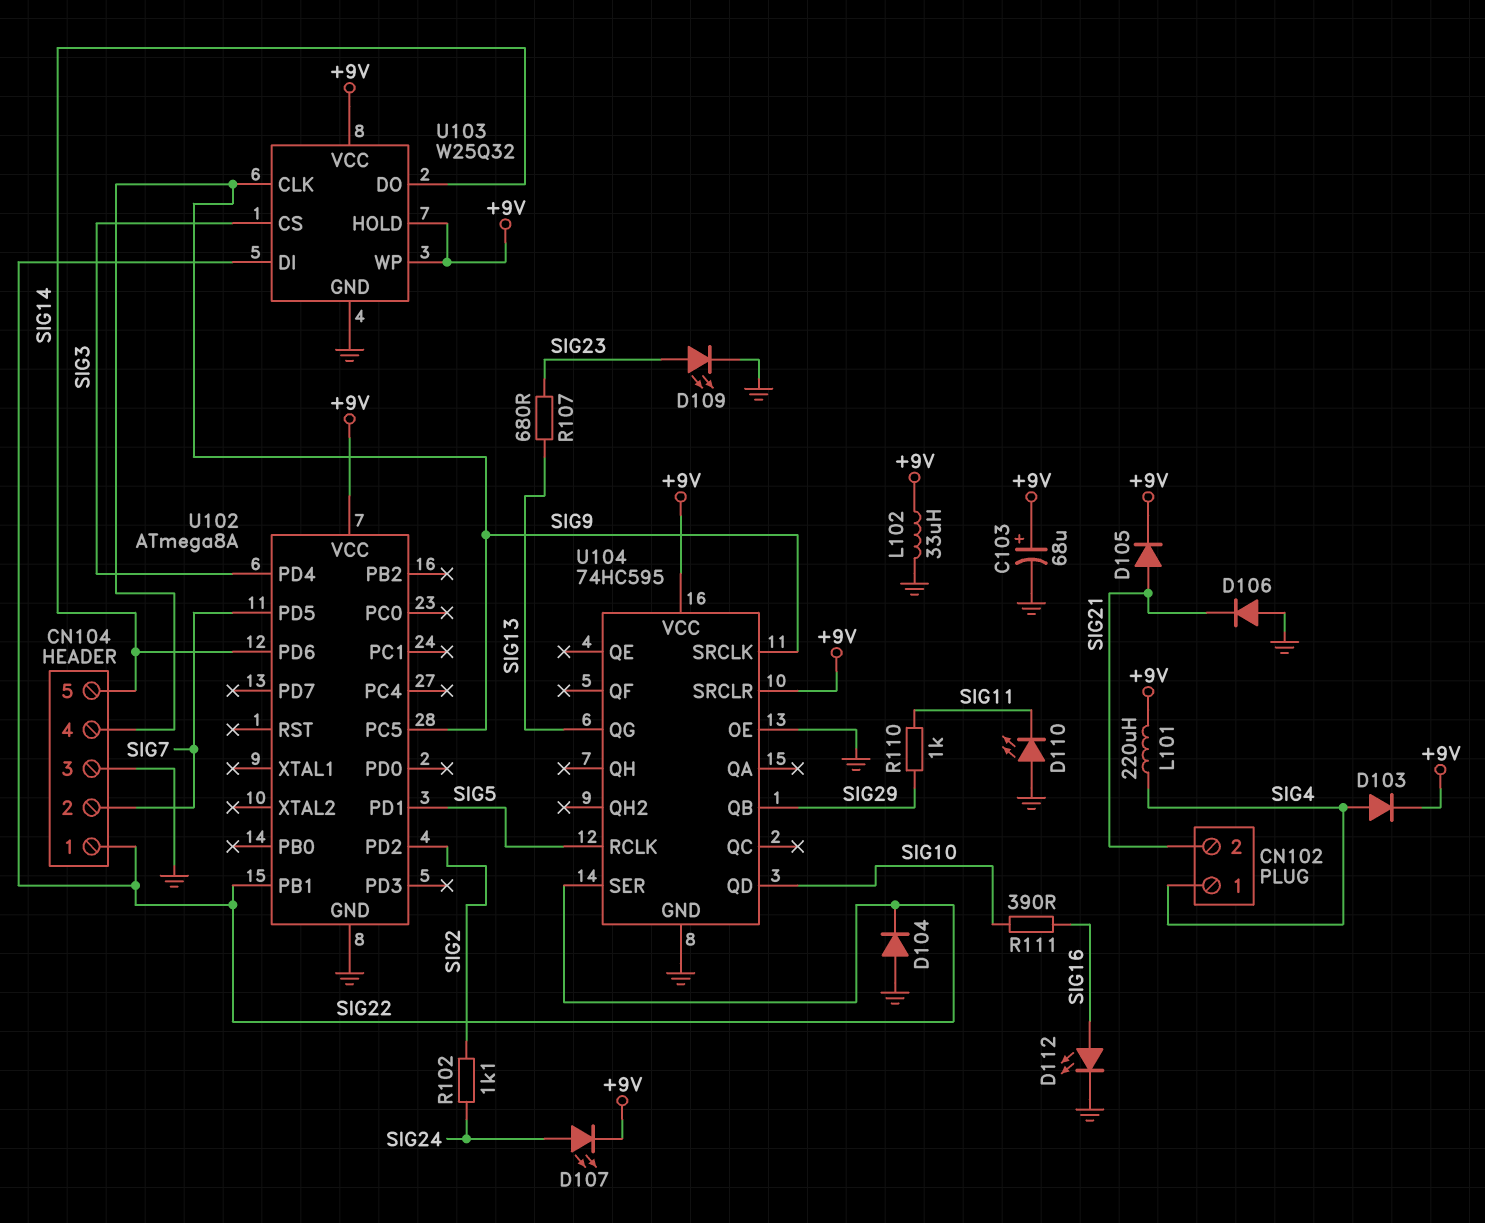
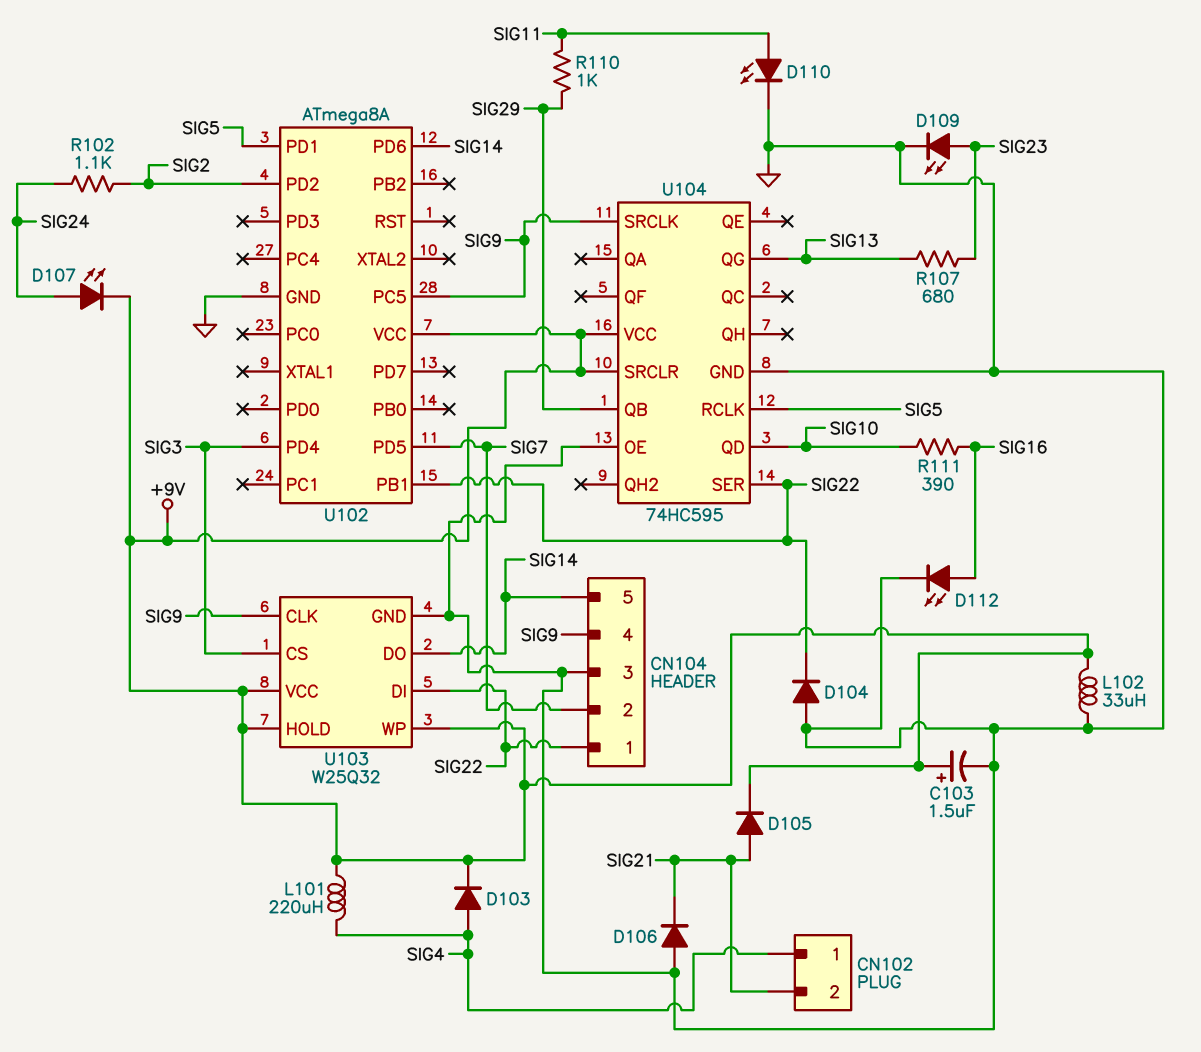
C103: 68uF (plus +9V, minus GND) -> 1.5uF (plus +9V, minus GND)
D110: LED (A GND, K SIG11) -> LED (A SIG11, K GND)

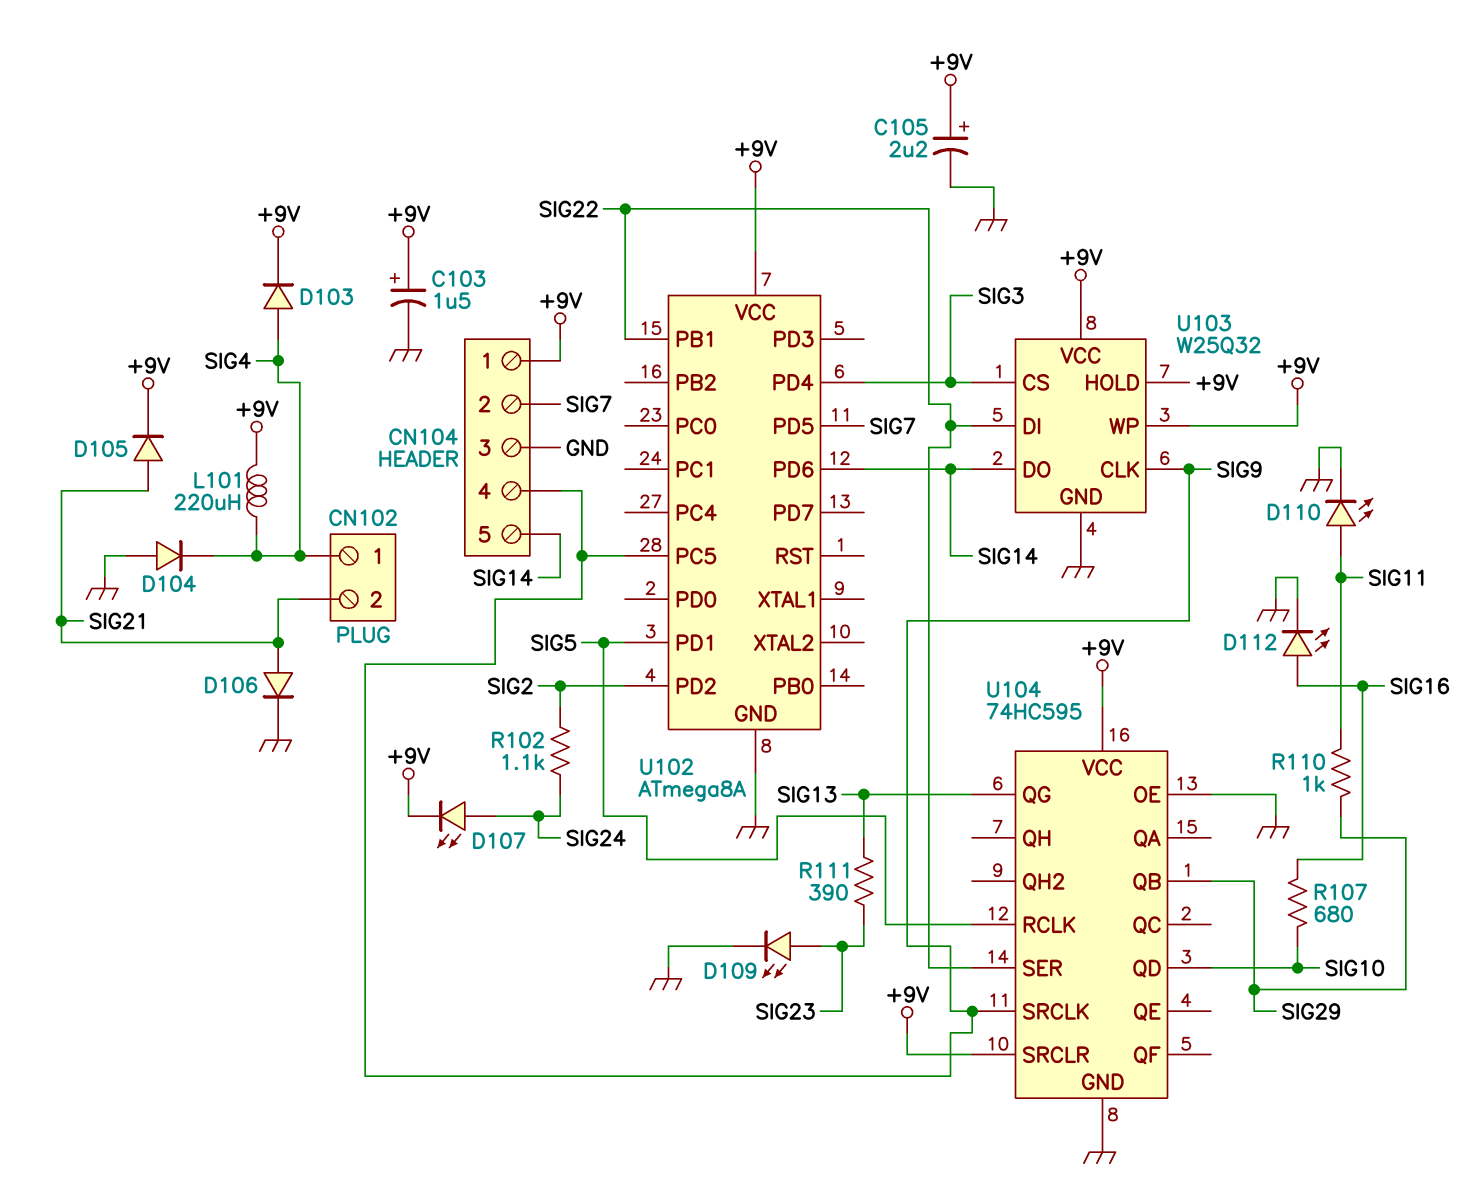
C105: none -> 2.2uF (plus +9V, minus GND)
CN104 pin 1: SIG22 -> +9V
D104: diode (A GND, K SIG22) -> diode (A GND, K SIG4)
D106: diode (A GND, K SIG21) -> diode (A SIG21, K GND)
L102: 33uH (+9V, GND) -> none
R107: 680 (SIG13, SIG23) -> 680 (SIG10, SIG16)
R111: 390 (SIG10, SIG16) -> 390 (SIG13, SIG23)

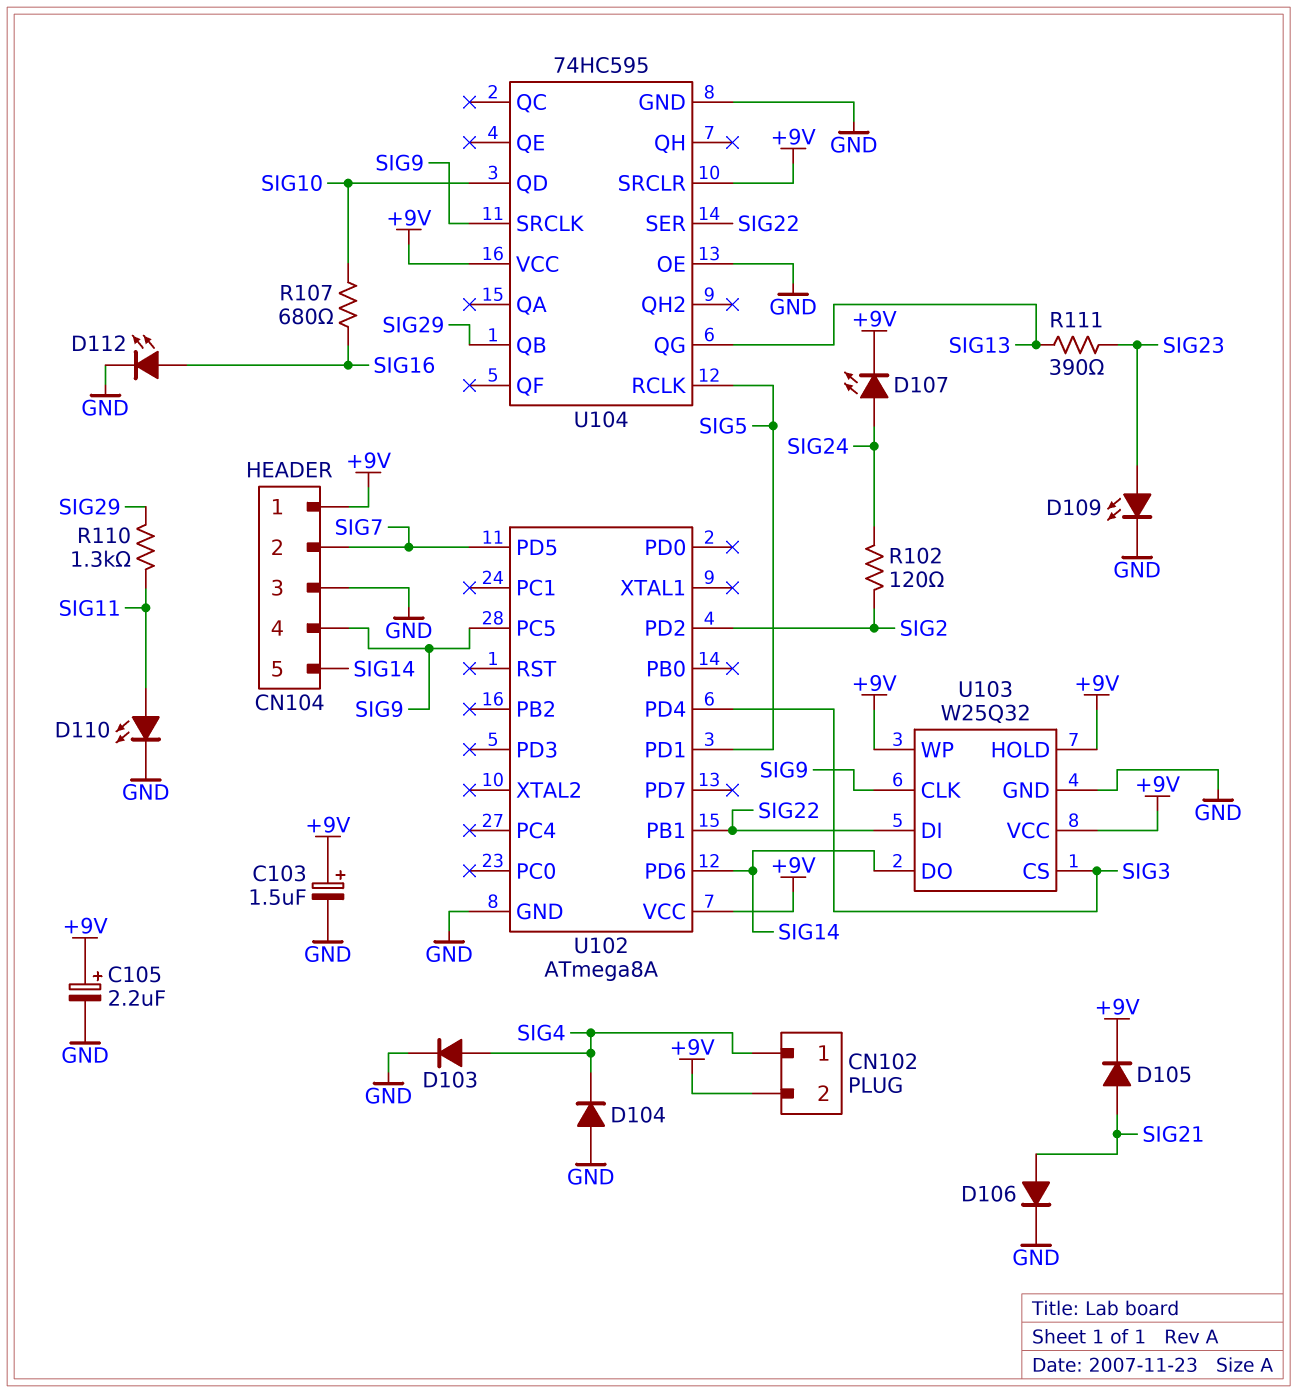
CN102 pin 2: SIG21 -> +9V
D103: diode (A SIG4, K +9V) -> diode (A SIG4, K GND)
L101: 220uH (+9V, SIG4) -> none
R102: 1.1k (SIG2, SIG24) -> 120 (SIG2, SIG24)
R110: 1k (SIG11, SIG29) -> 1.3k (SIG11, SIG29)

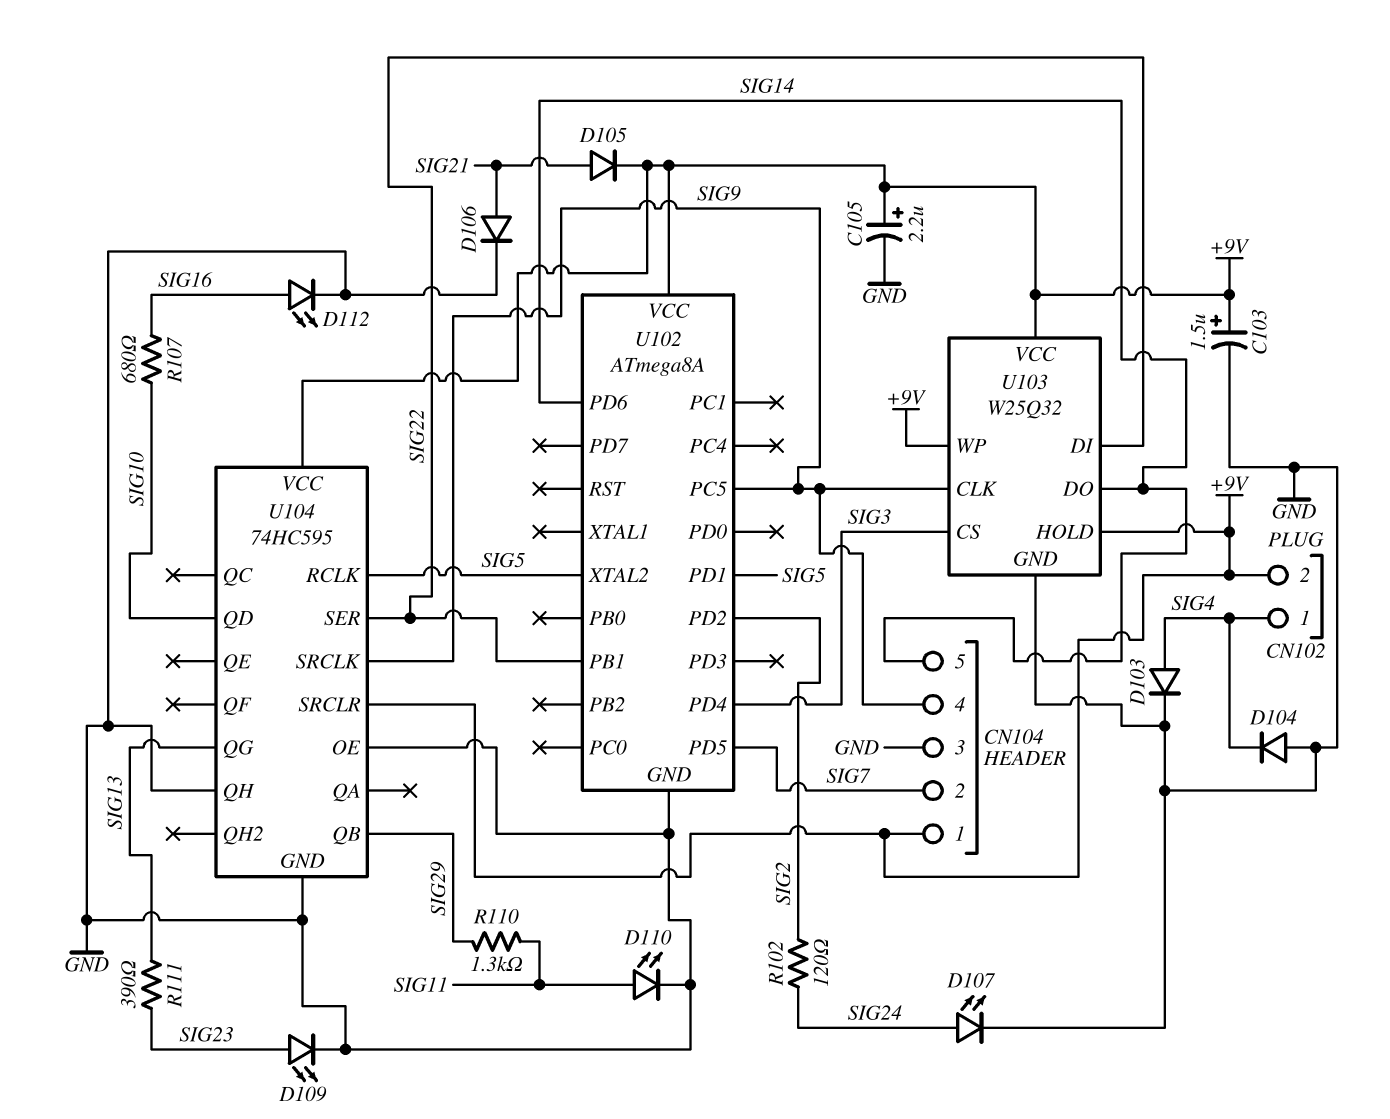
D107: LED (A SIG24, K +9V) -> LED (A SIG24, K GND)
U102 pin XTAL2: none -> SIG5
U104 pin QH: none -> GND

